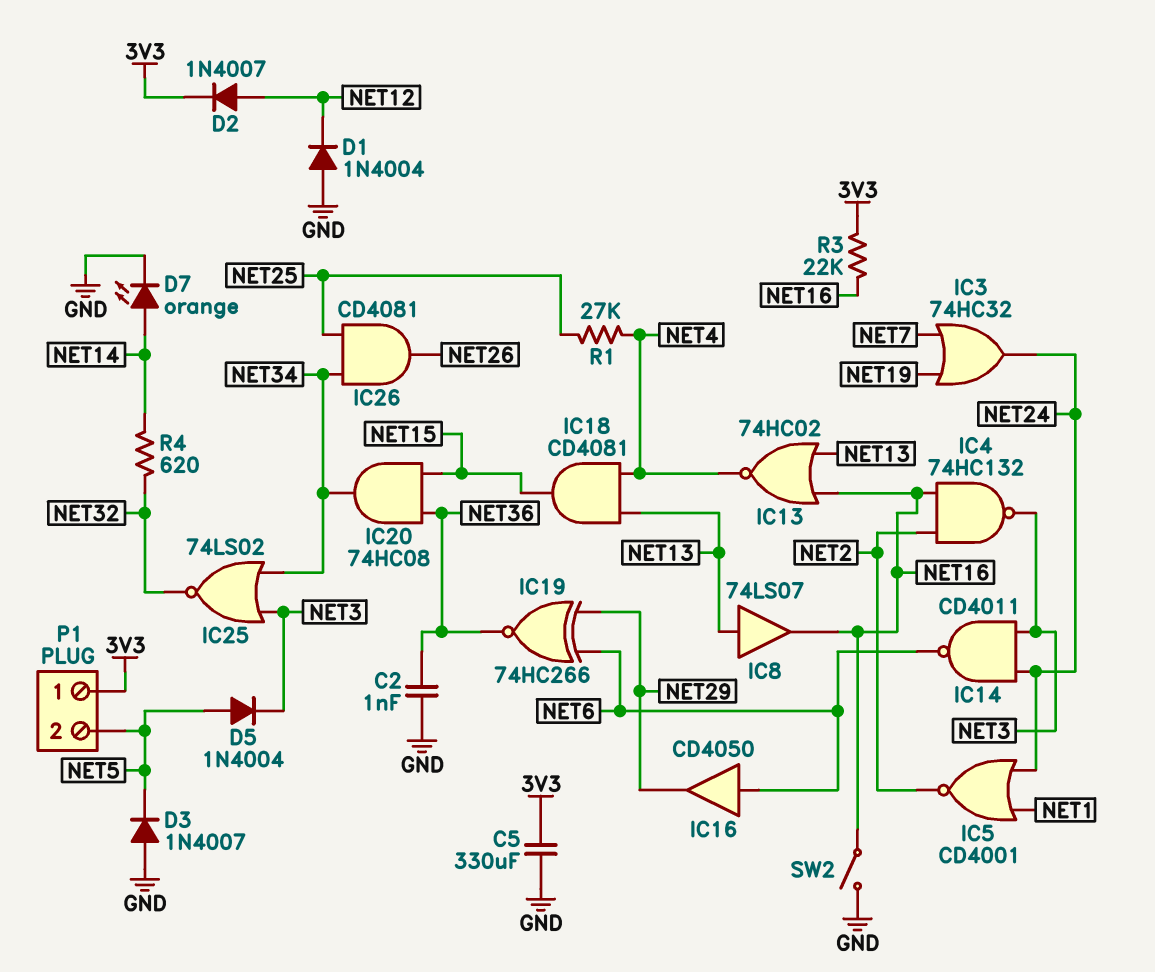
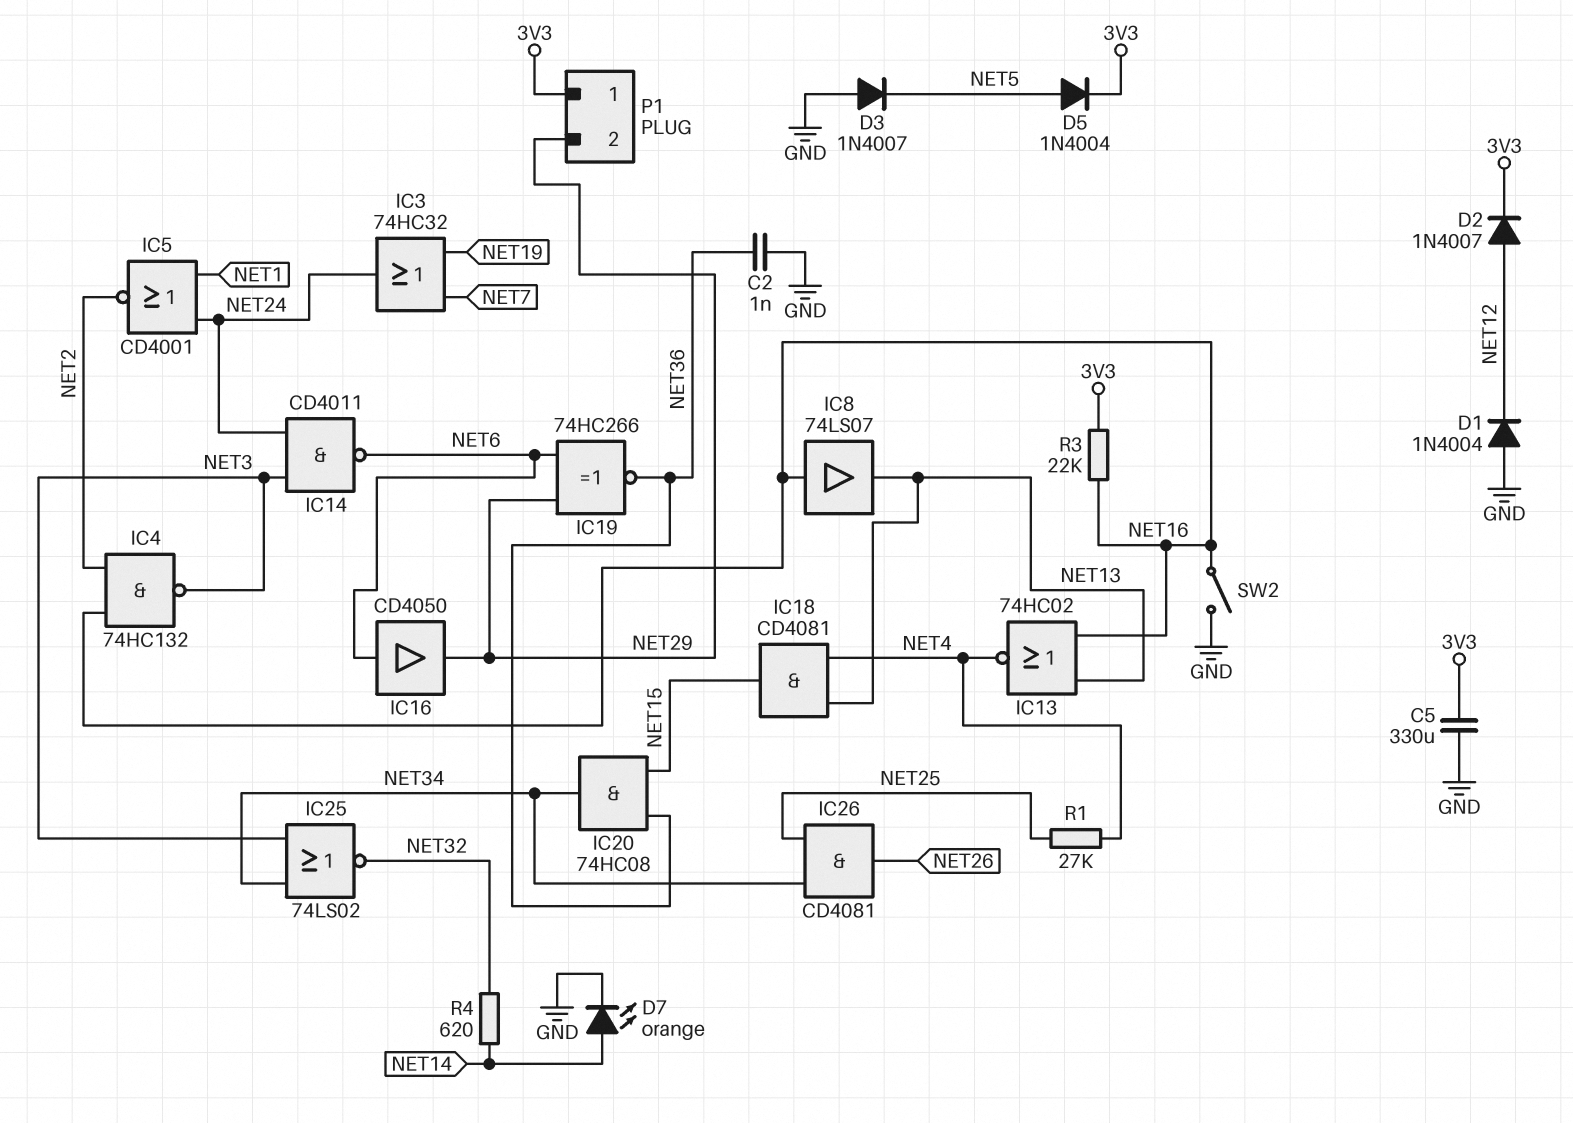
D5: diode 1N4004 (A NET5, K NET3) -> diode 1N4004 (A NET5, K 3V3)
IC8: buffer 74LS07 (in NET13, out NET16) -> buffer 74LS07 (in NET16, out NET13)
P1 pin 2: NET5 -> NET29

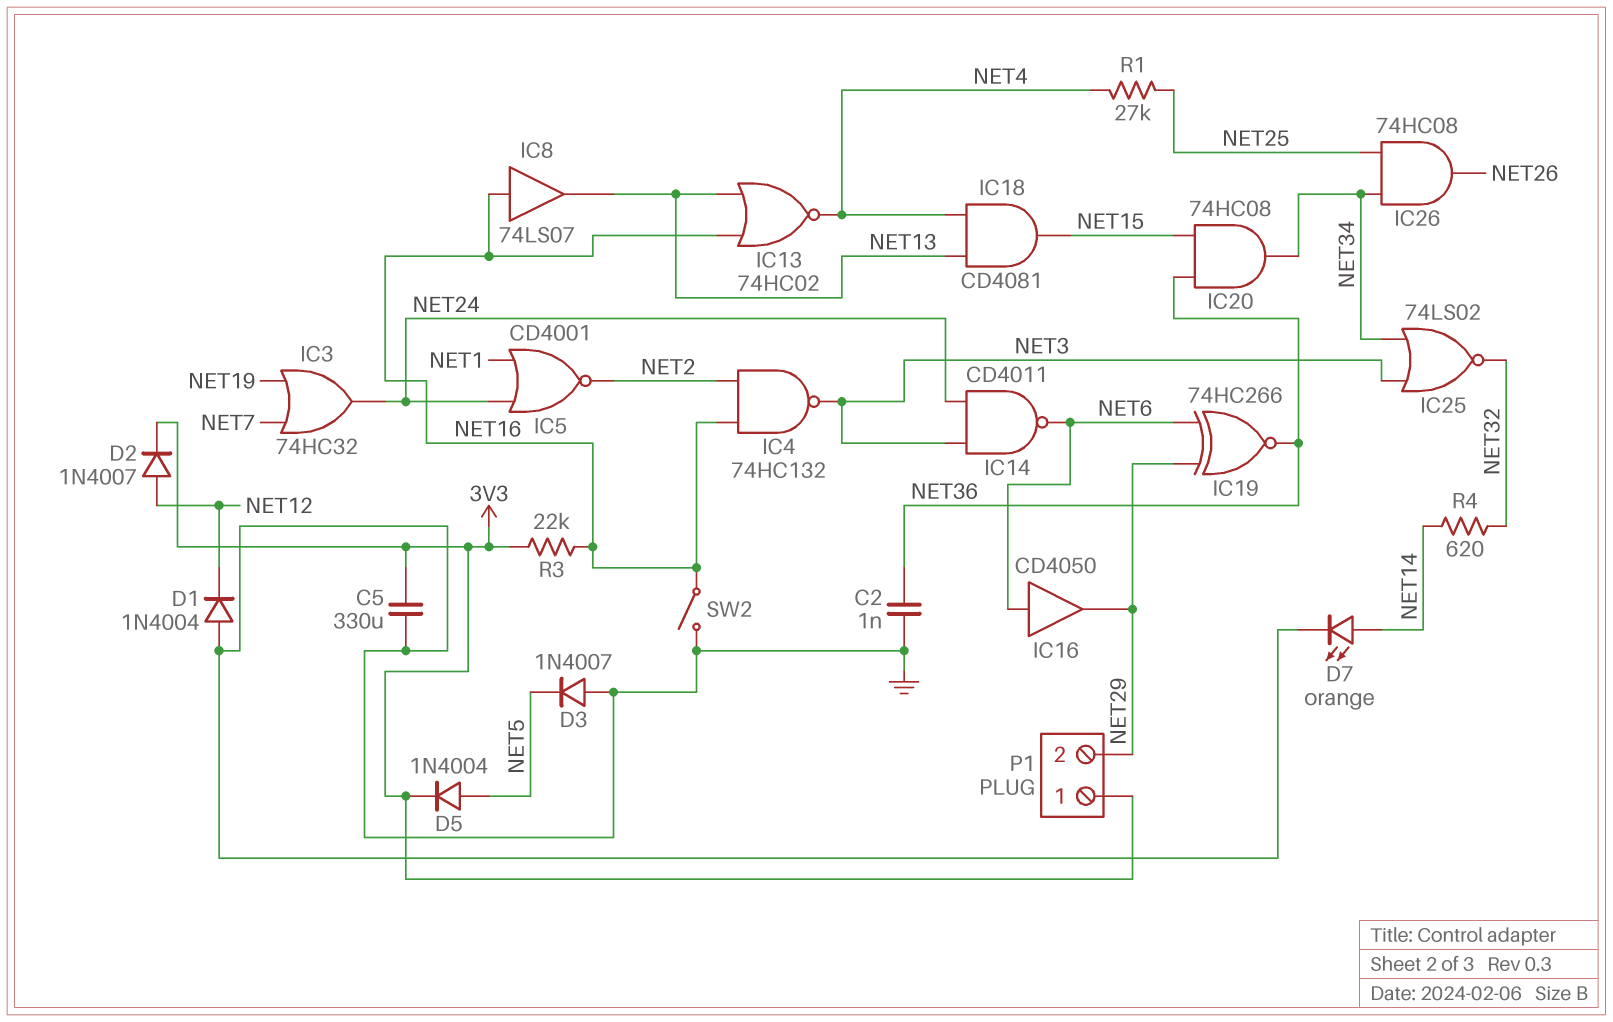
IC26: AND CD4081 (in NET25, in NET34, out NET26) -> AND 74HC08 (in NET25, in NET34, out NET26)

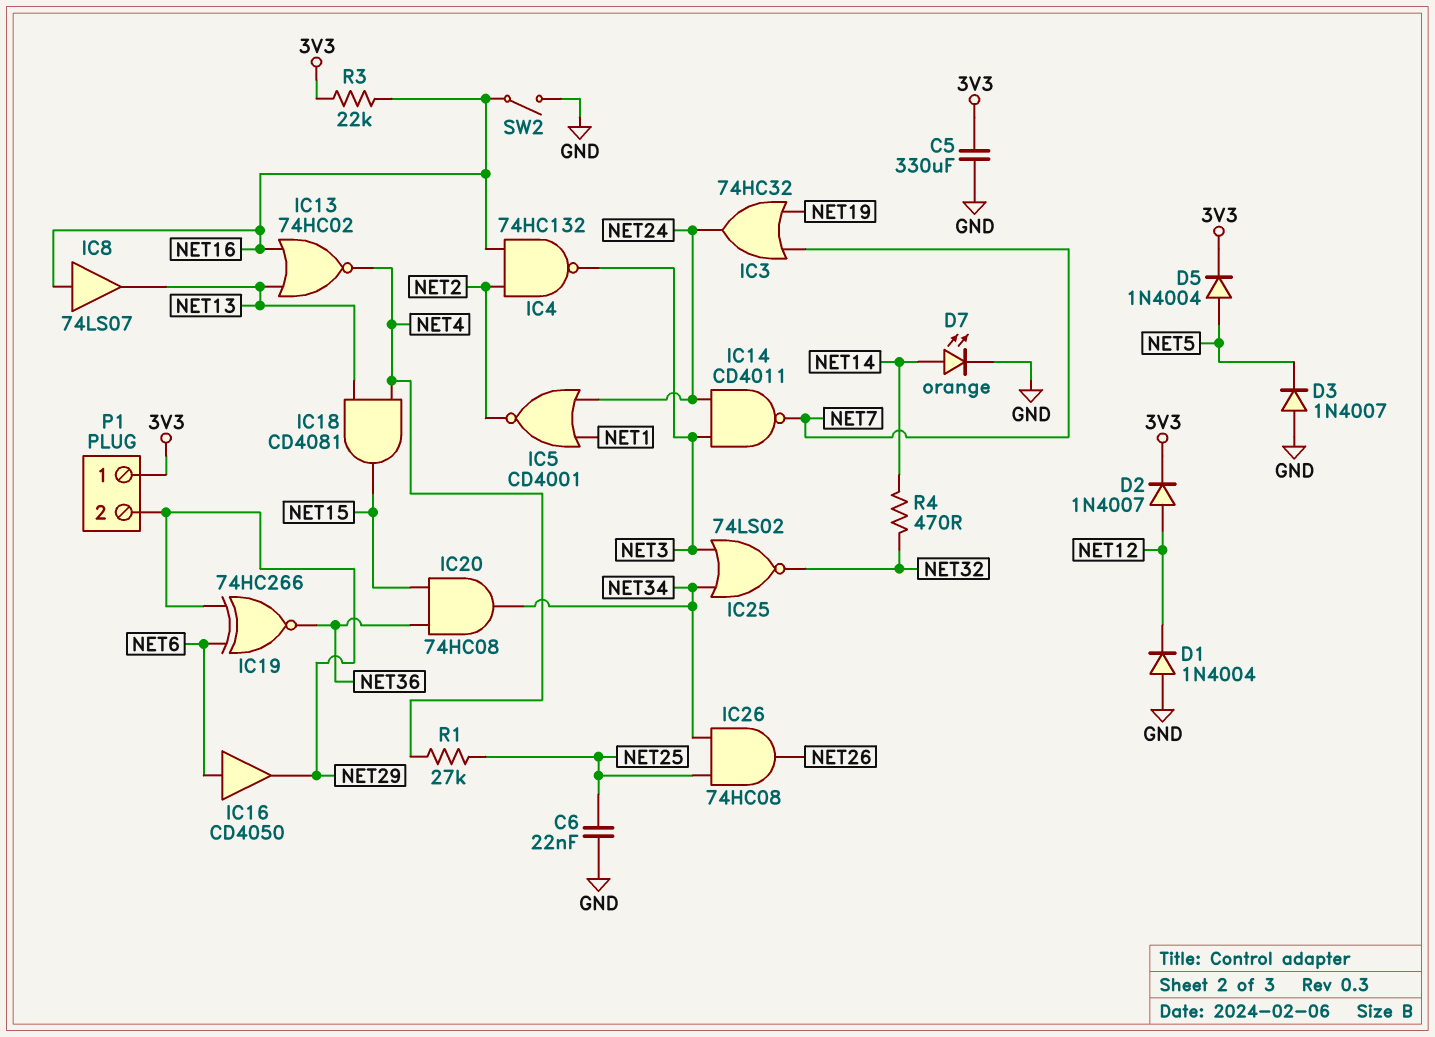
C2: 1nF (GND, NET36) -> none
C6: none -> 22nF (GND, NET25)
IC14: NAND CD4011 (in NET3, in NET24, out NET6) -> NAND CD4011 (in NET3, in NET24, out NET7)
R4: 620 (NET14, NET32) -> 470 (NET14, NET32)

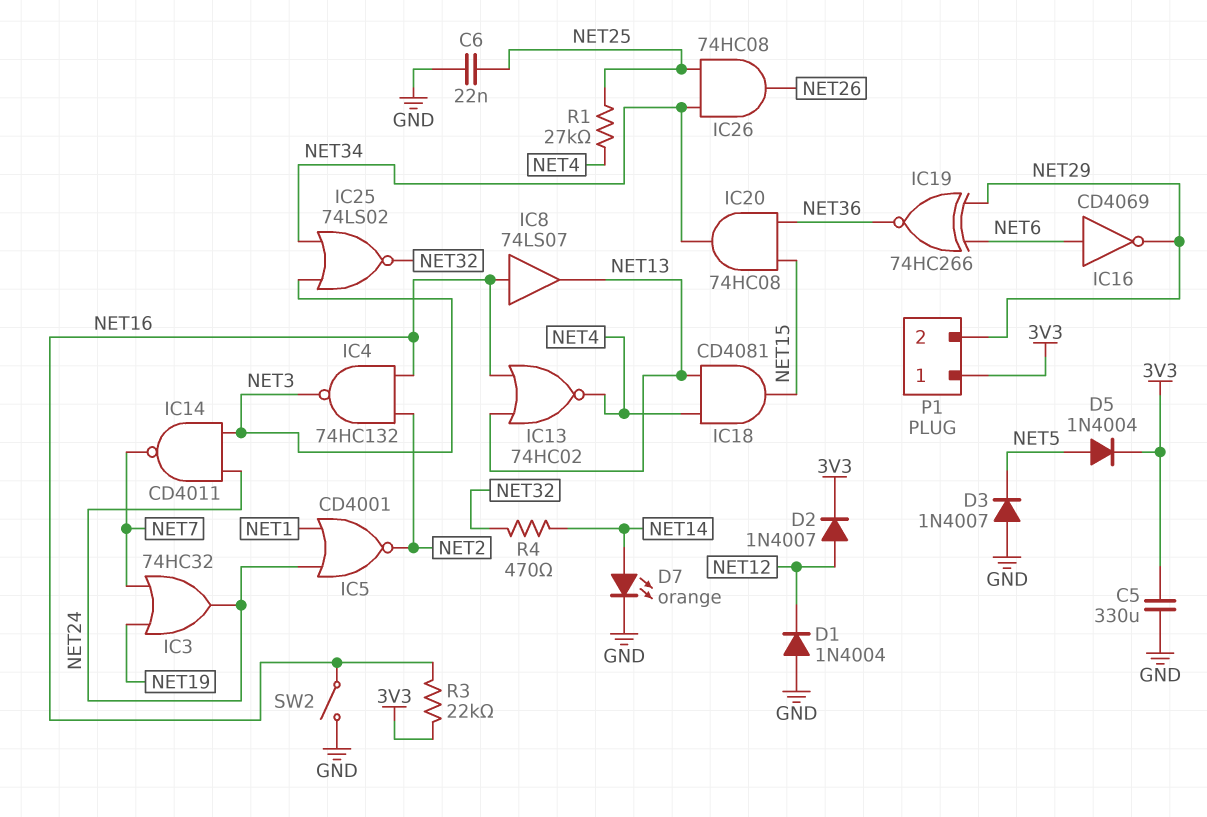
IC16: buffer CD4050 (in NET6, out NET29) -> NOT CD4069 (in NET6, out NET29)

